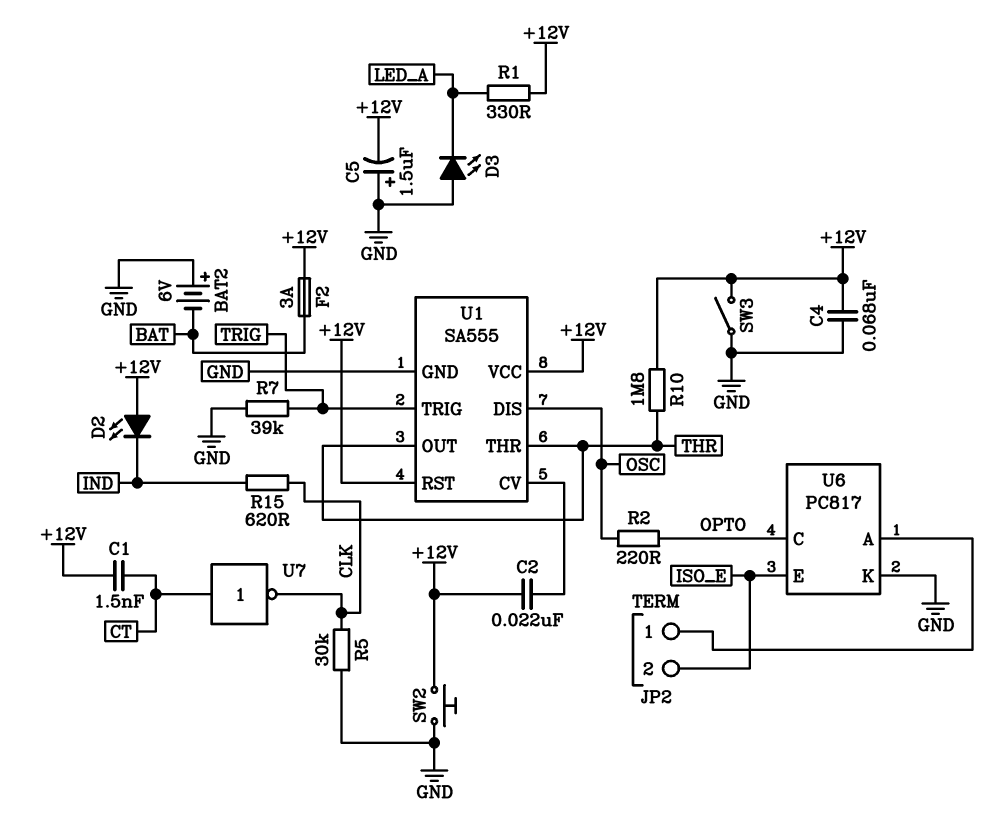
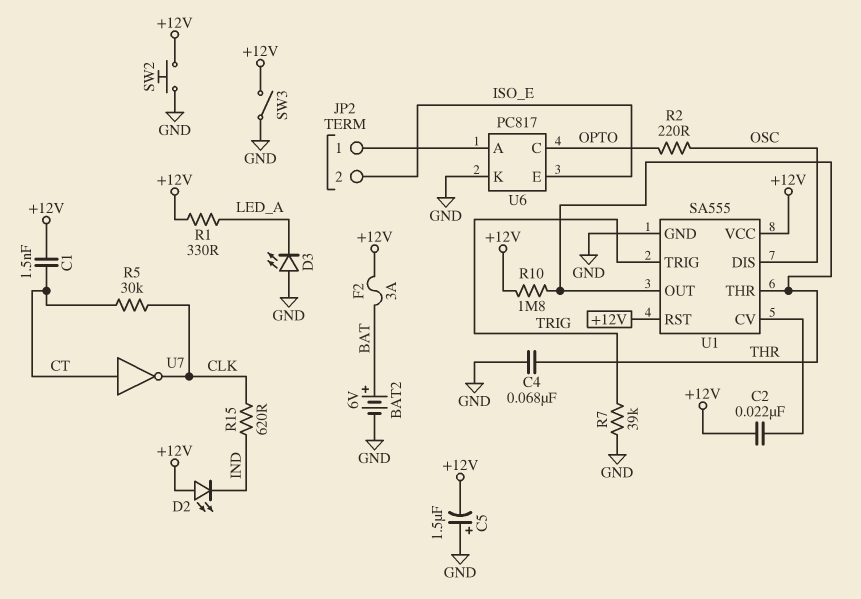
BAT2: 6V (plus GND, minus BAT) -> 6V (plus BAT, minus GND)
C4: 68nF (+12V, GND) -> 68nF (GND, THR)
R5: 30k (CLK, GND) -> 30k (CLK, CT)

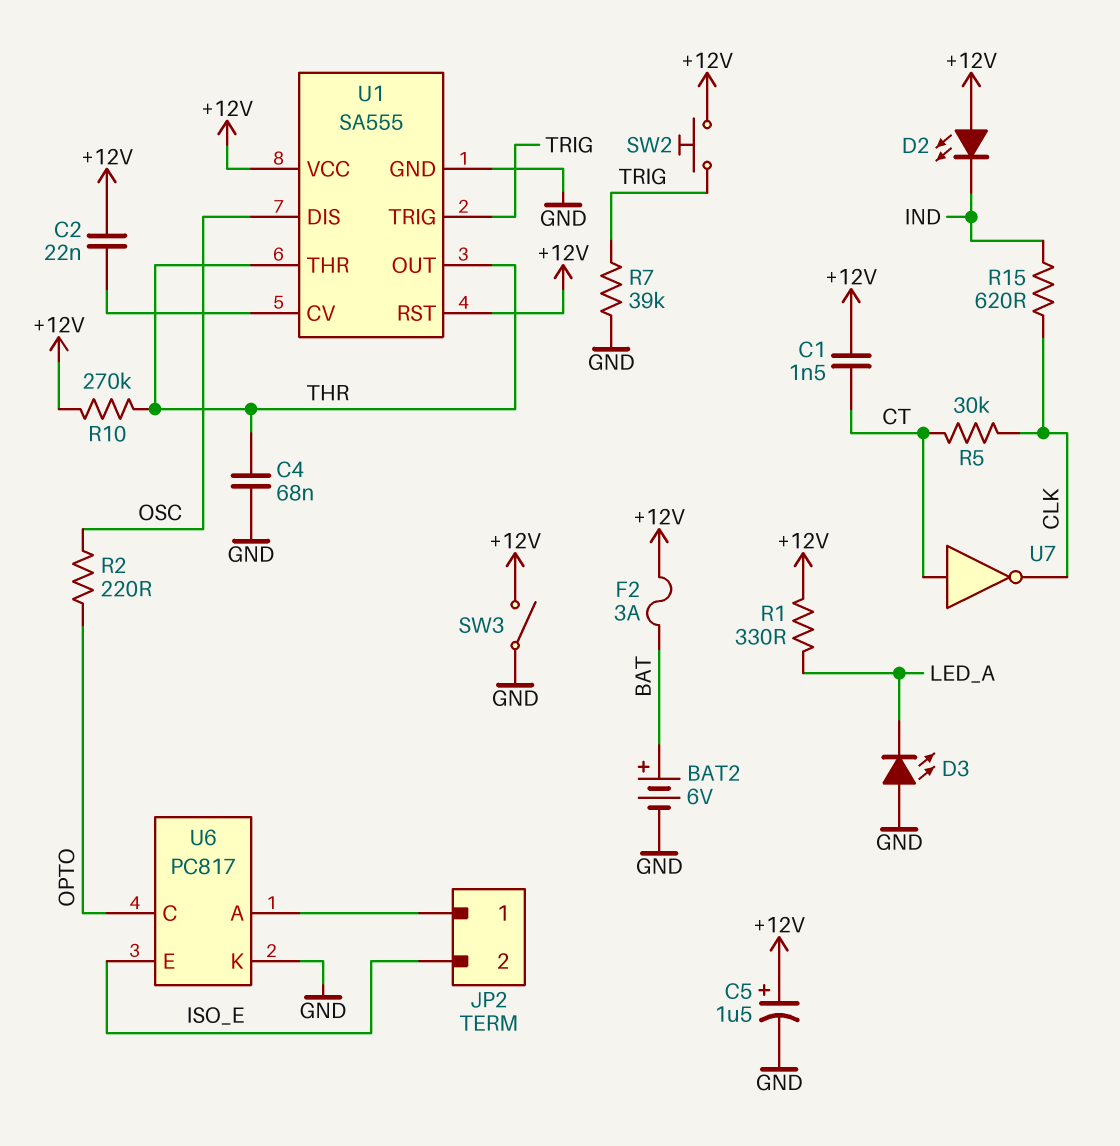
C5: 1.5uF (plus GND, minus +12V) -> 1.5uF (plus +12V, minus GND)
R10: 1.8M (+12V, THR) -> 270k (+12V, THR)
SW2: button (+12V, GND) -> button (+12V, TRIG)

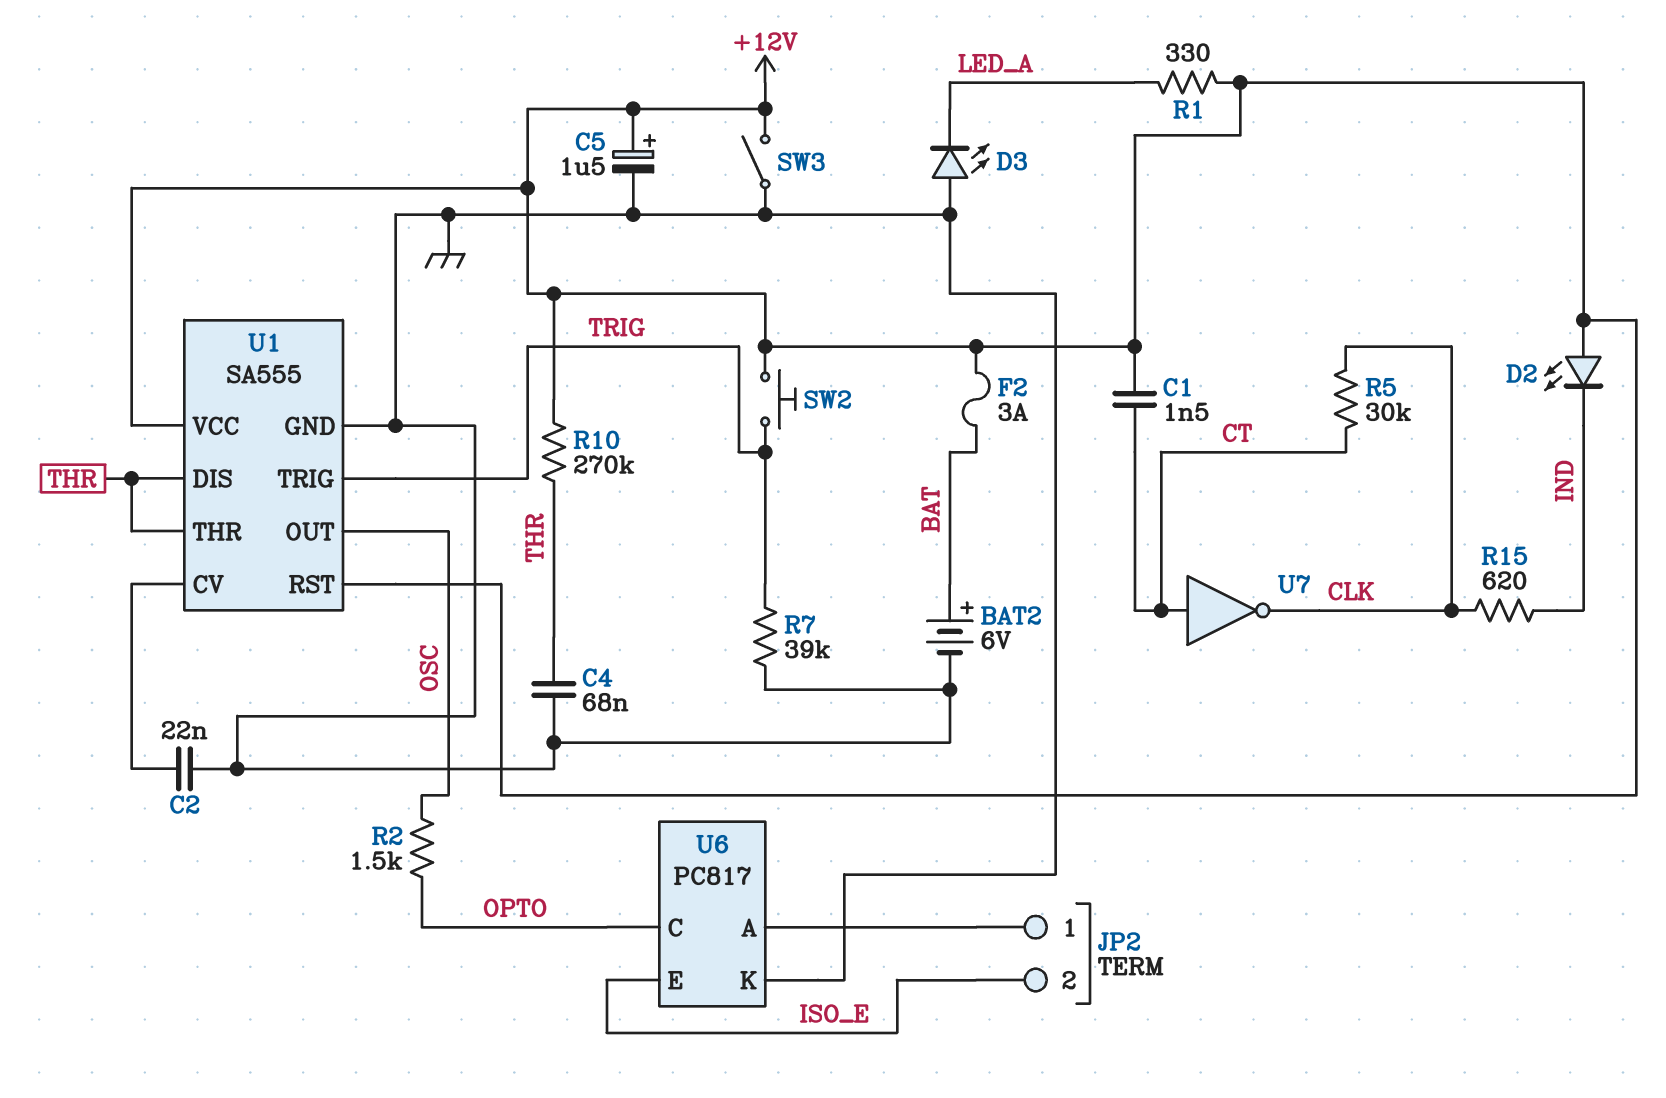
C2: 22nF (+12V, U1/CV) -> 22nF (GND, U1/CV)
R2: 220 (OPTO, OSC) -> 1.5k (OPTO, OSC)
U1 pin DIS: OSC -> THR
U1 pin OUT: THR -> OSC

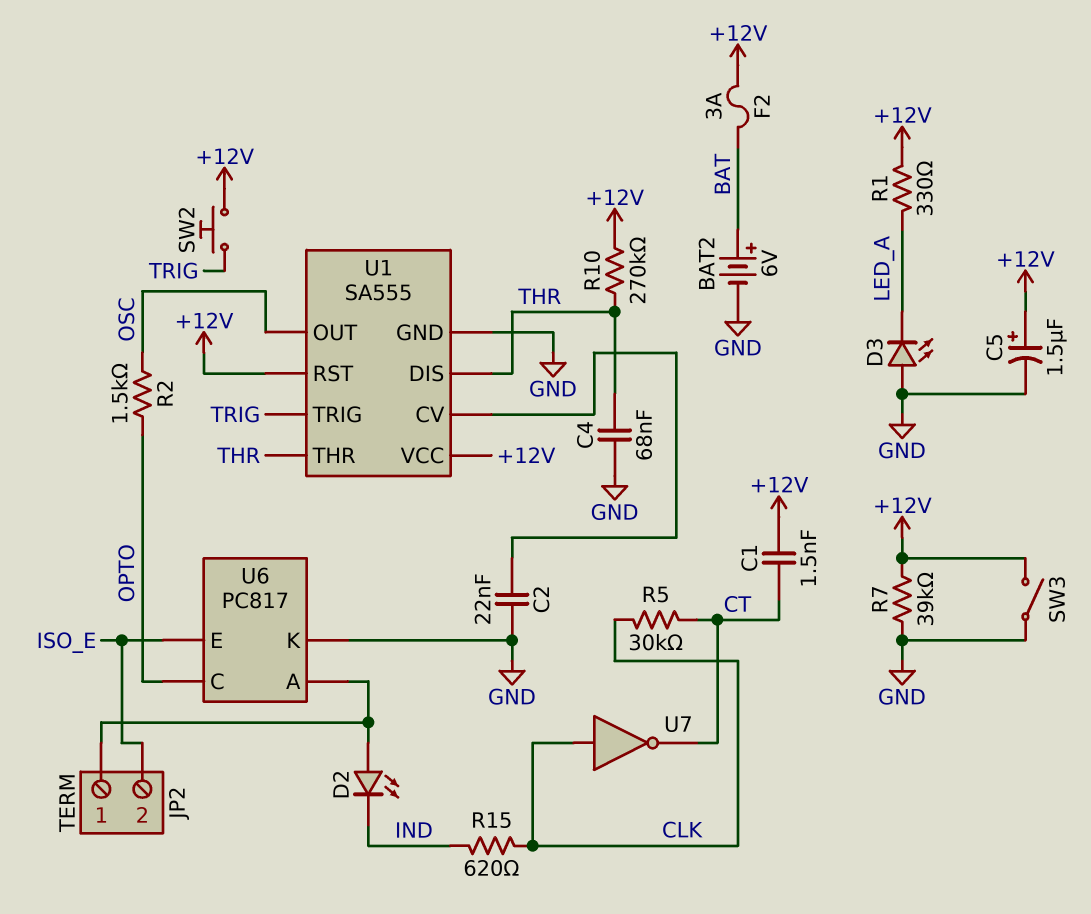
D2: LED (A +12V, K IND) -> LED (A JP2/1, K IND)
R7: 39k (GND, TRIG) -> 39k (+12V, GND)
U7: NOT (in CT, out CLK) -> NOT (in CLK, out CT)

